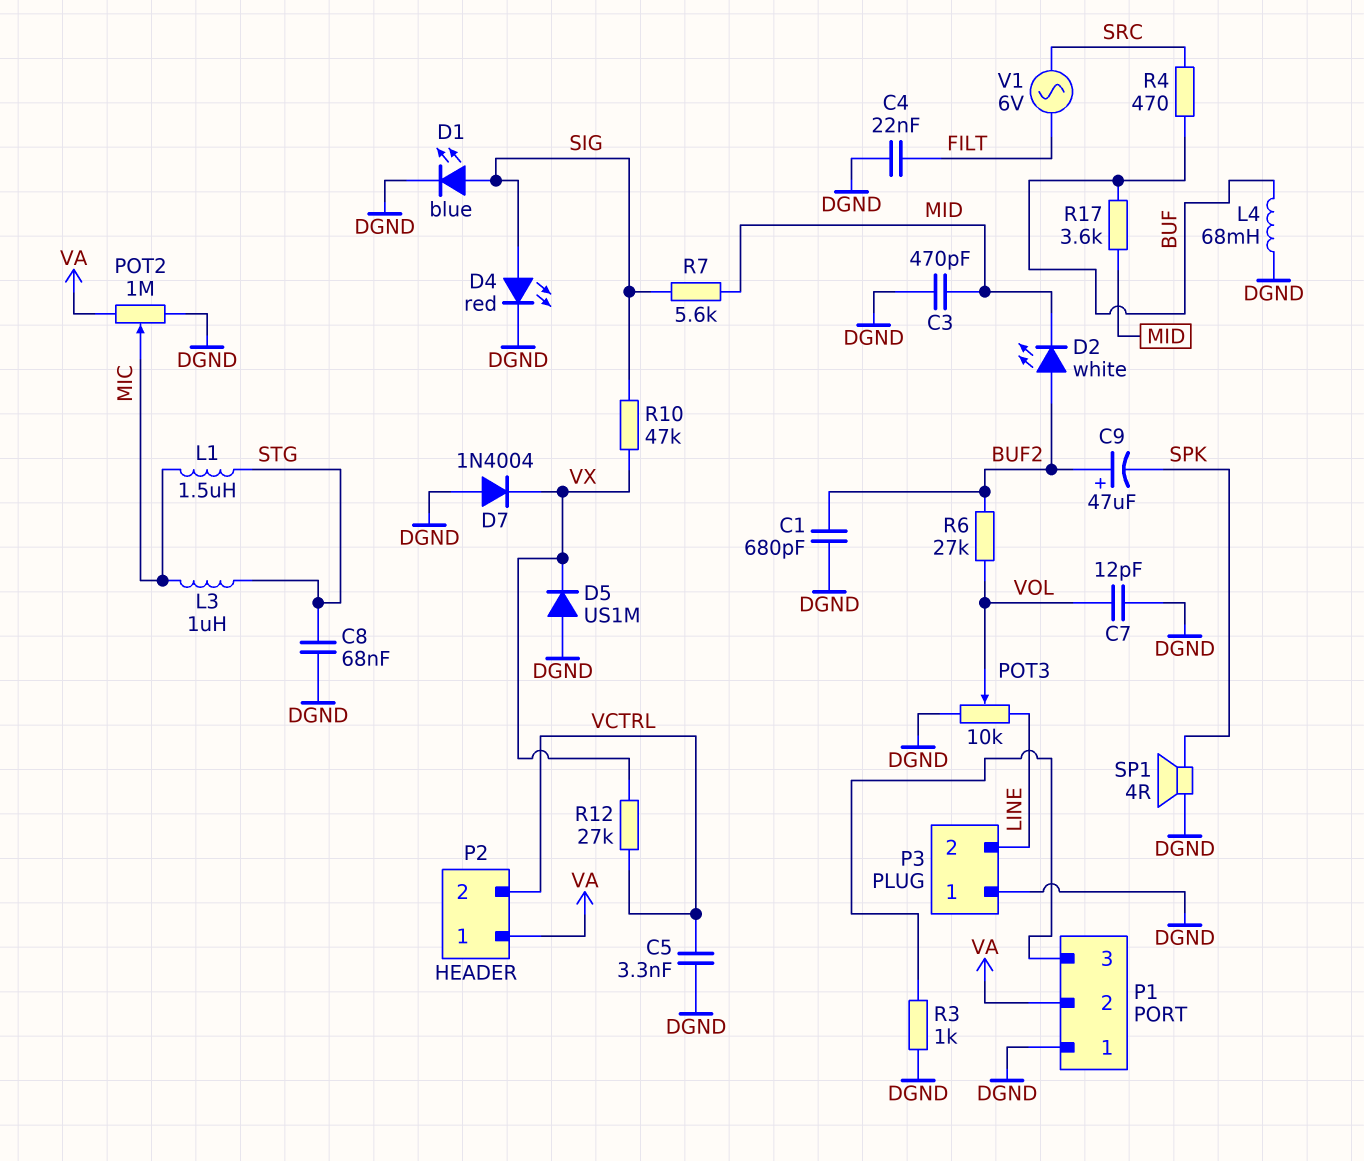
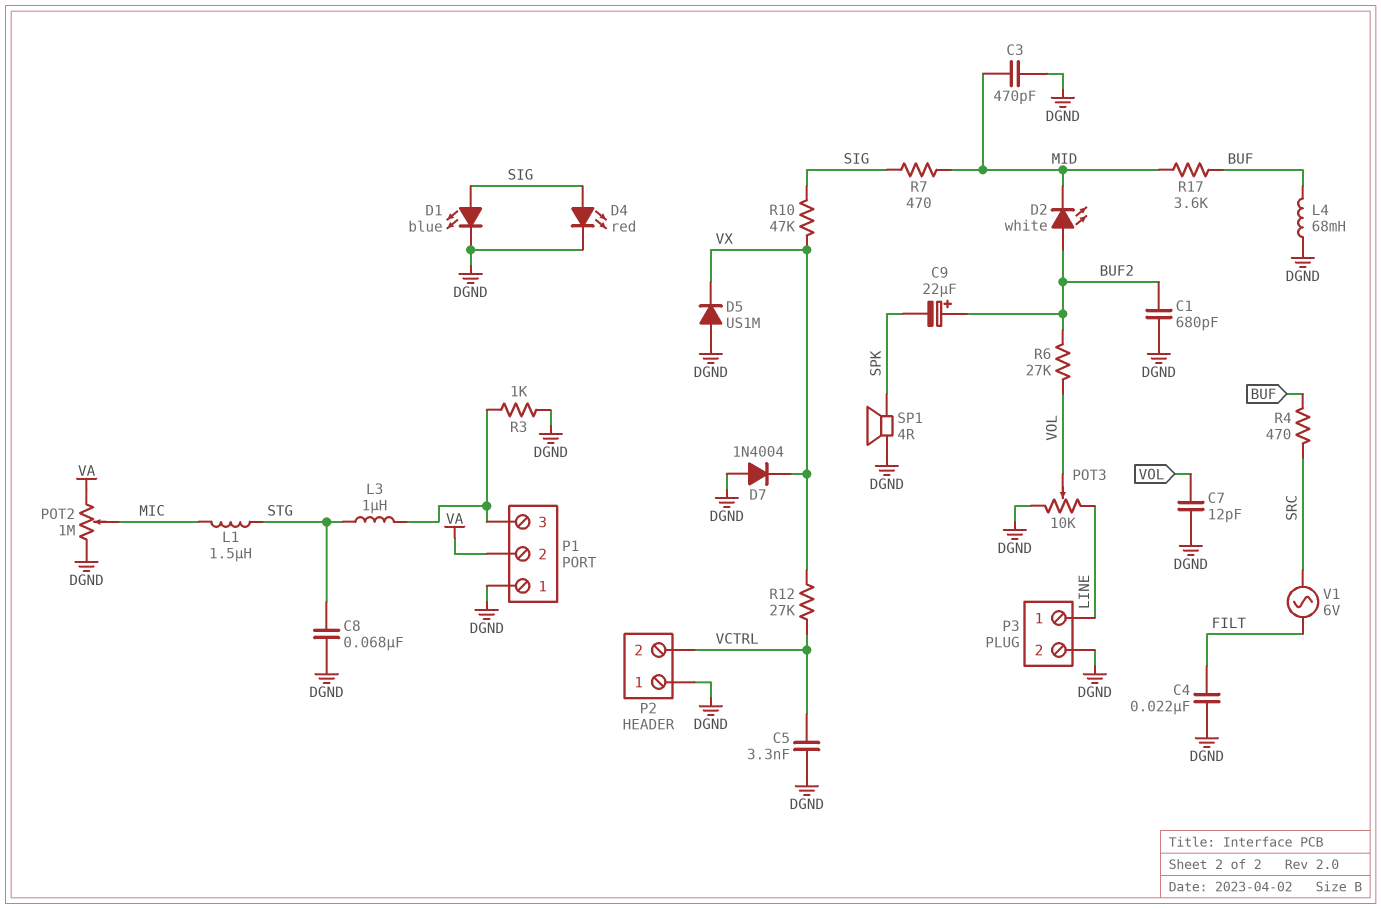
C9: 47uF (plus BUF2, minus SPK) -> 22uF (plus BUF2, minus SPK)
L3: 1uH (MIC, STG) -> 1uH (P1/3, STG)
P2 pin 1: VA -> DGND
P3 pin 1: DGND -> LINE
P3 pin 2: LINE -> DGND
R7: 5.6k (MID, SIG) -> 470 (MID, SIG)

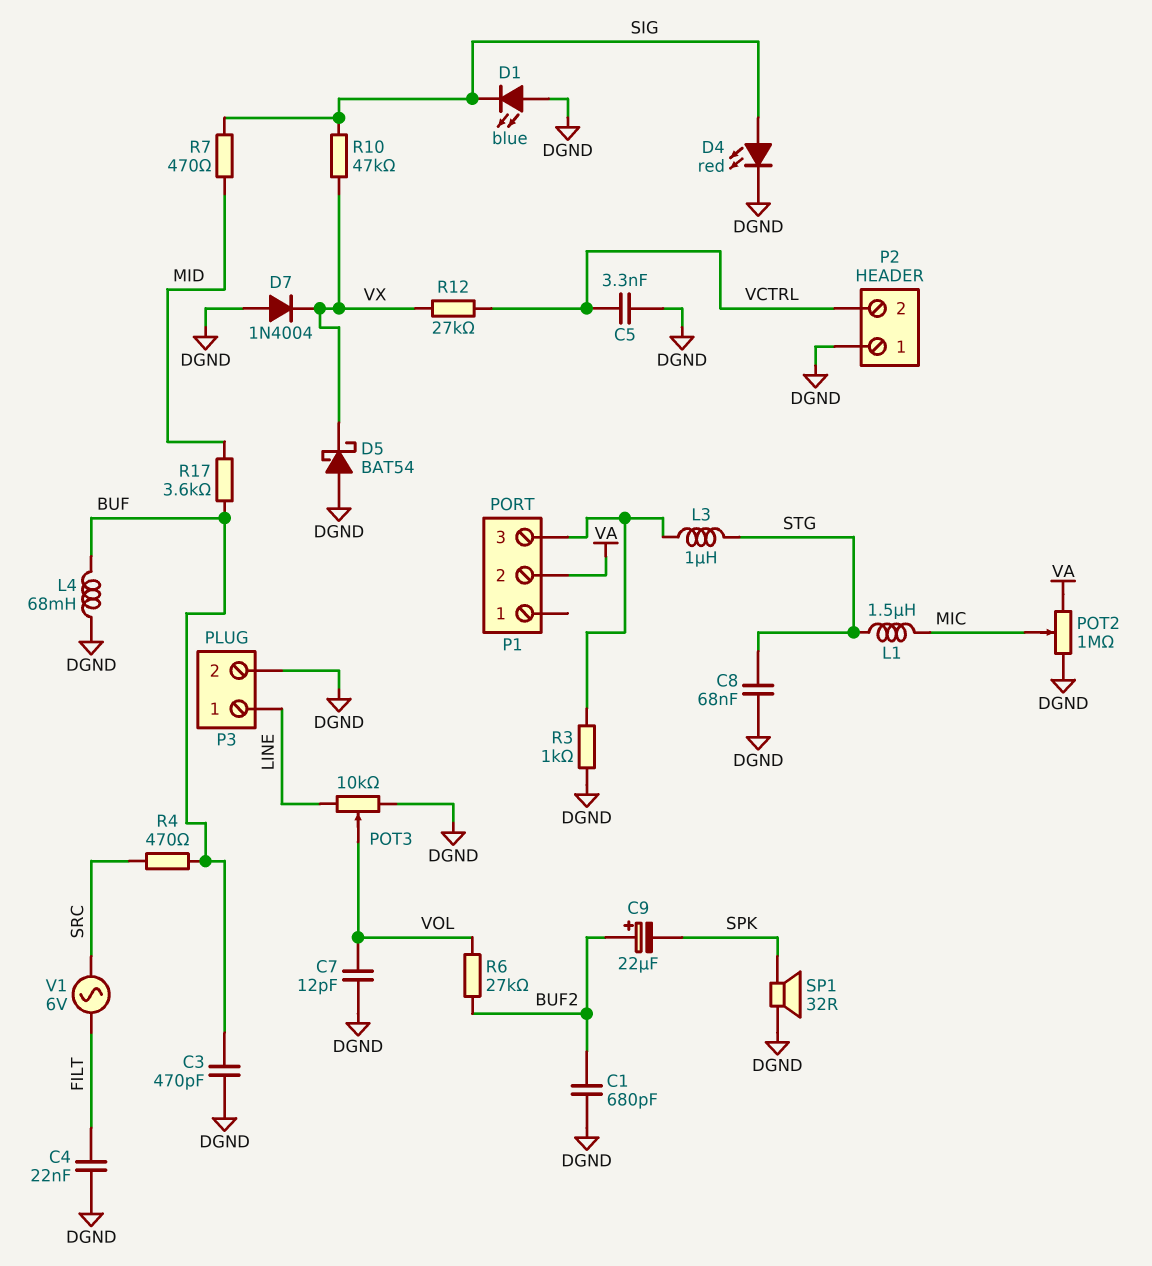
C3: 470pF (DGND, MID) -> 470pF (BUF, DGND)
D1: LED blue (A SIG, K DGND) -> LED blue (A DGND, K SIG)
D2: LED white (A BUF2, K MID) -> none
D5: diode US1M (A DGND, K VX) -> schottky BAT54 (A DGND, K VX)
P1 pin 1: DGND -> none
SP1: speaker 4R (DGND, SPK) -> speaker 32R (DGND, SPK)

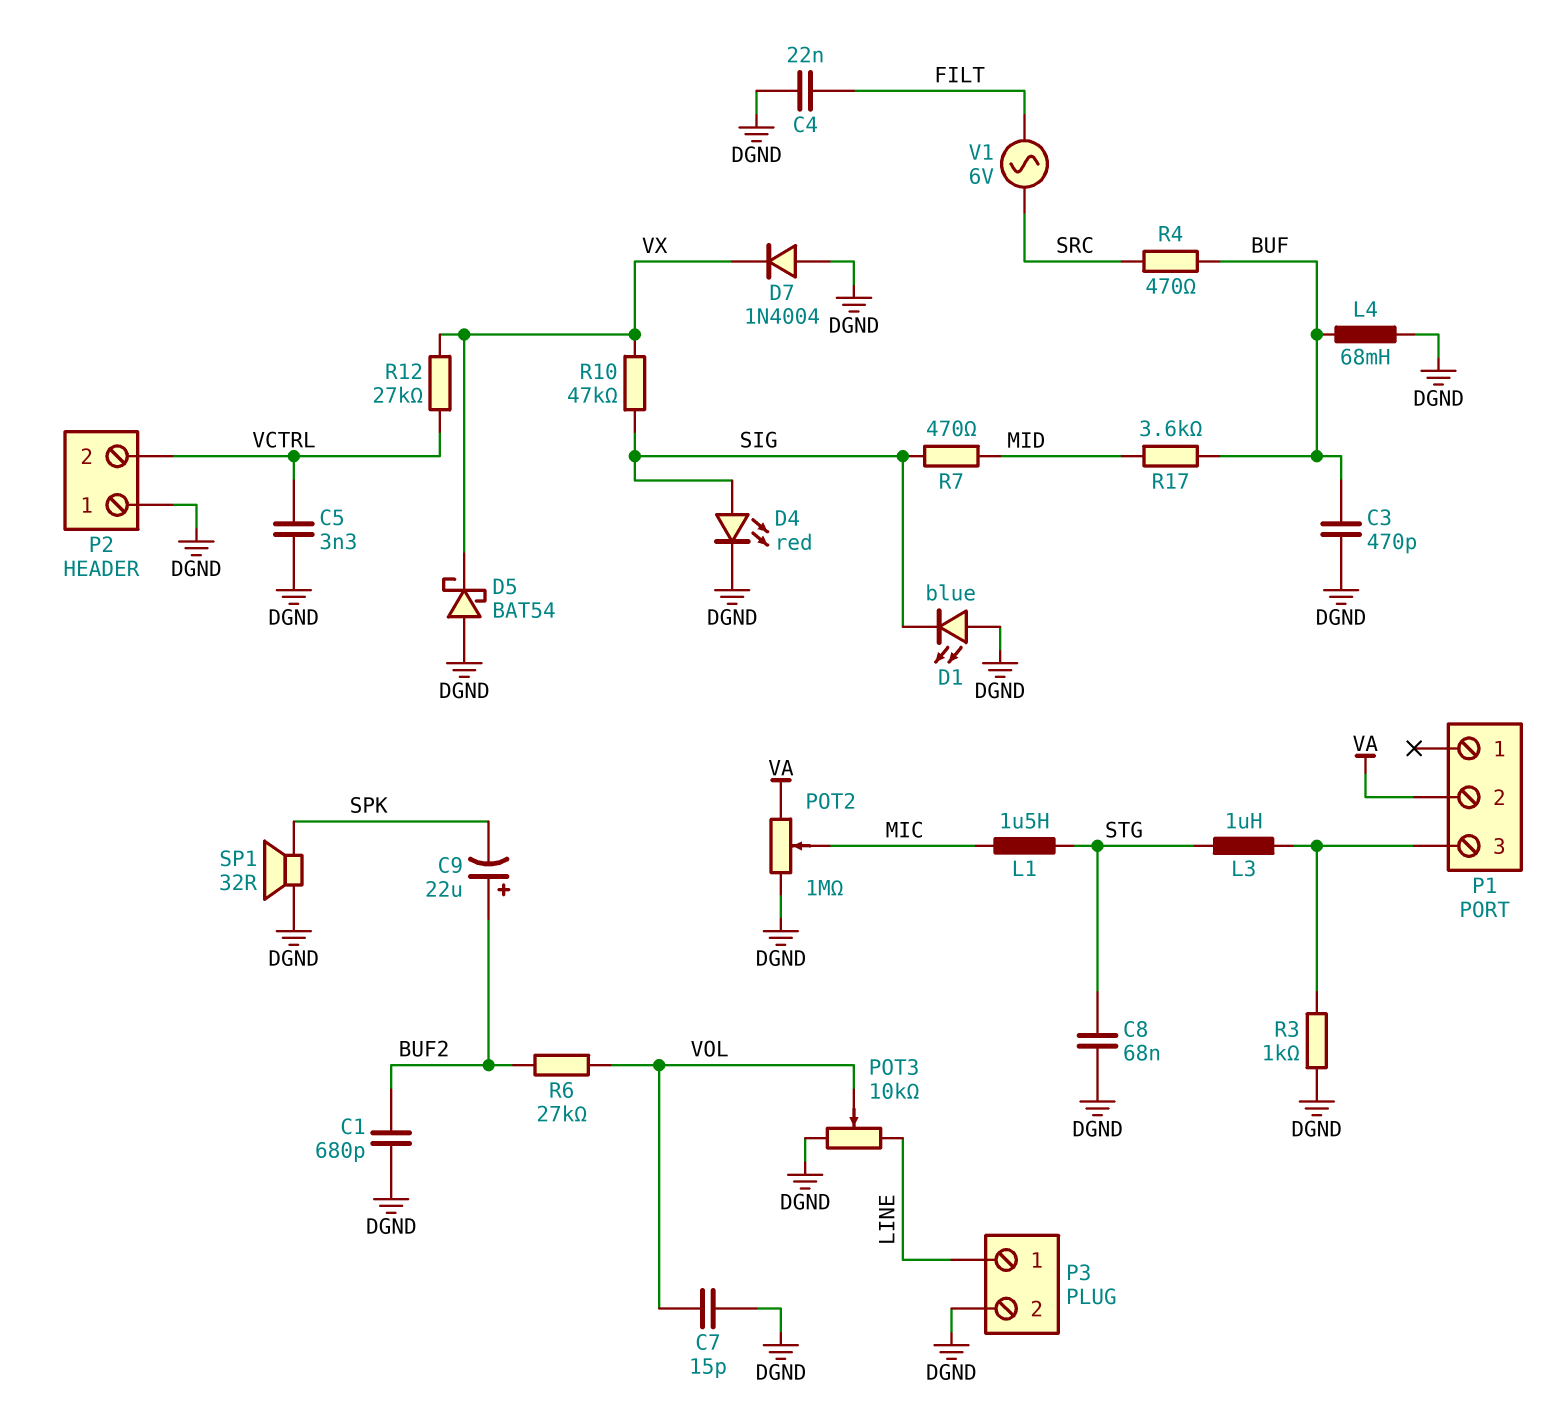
C7: 12pF (DGND, VOL) -> 15pF (DGND, VOL)

